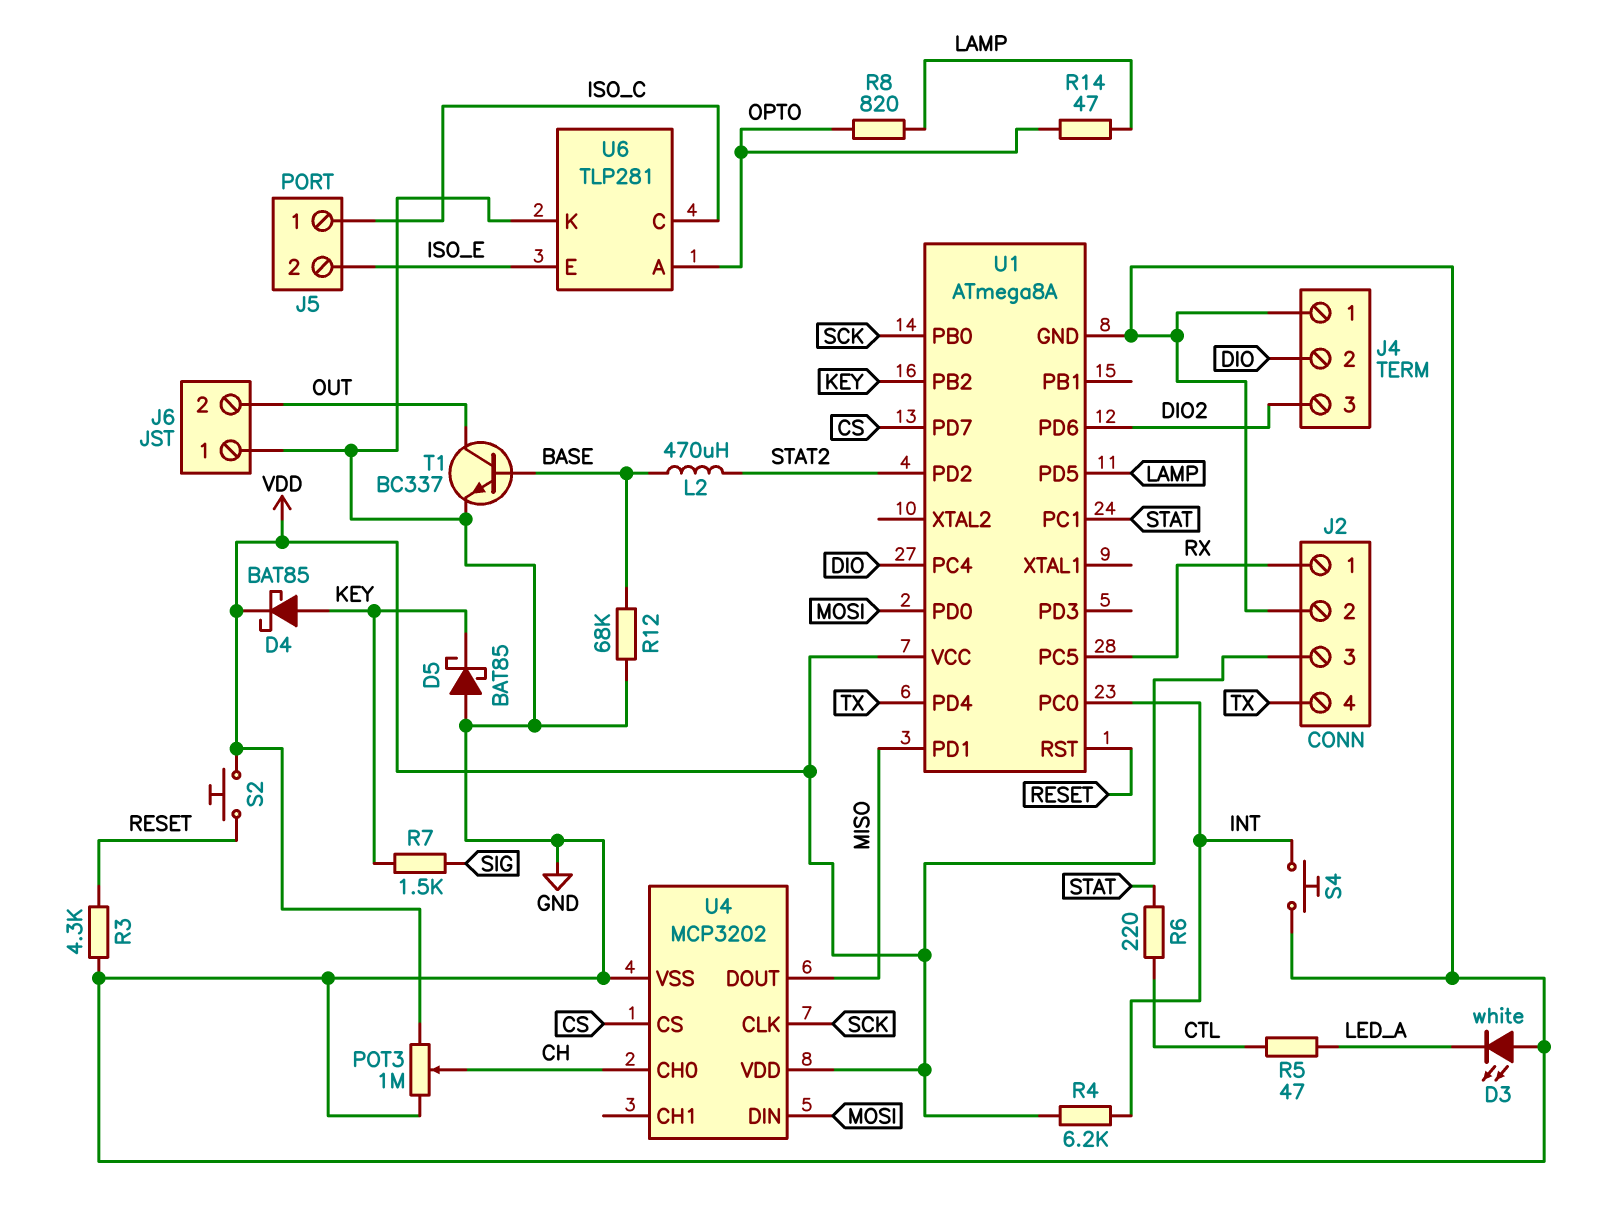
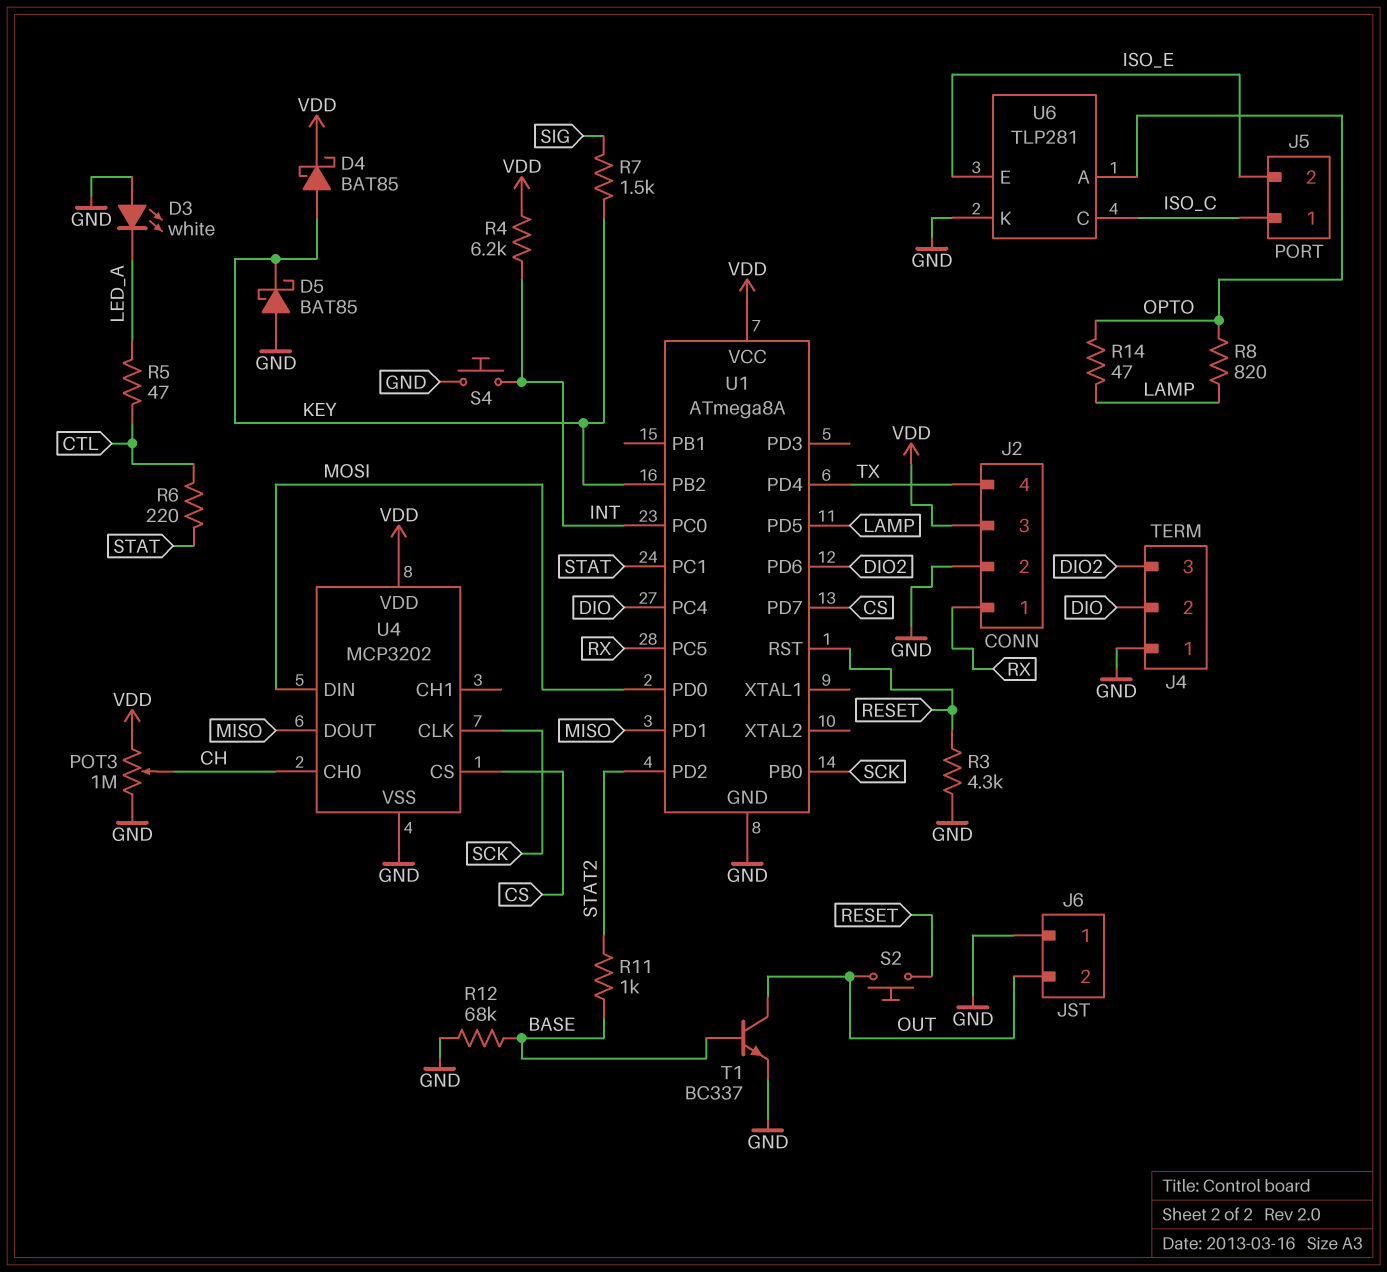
L2: 470uH (BASE, STAT2) -> none
R11: none -> 1k (BASE, STAT2)
S2: button (RESET, VDD) -> button (OUT, RESET)

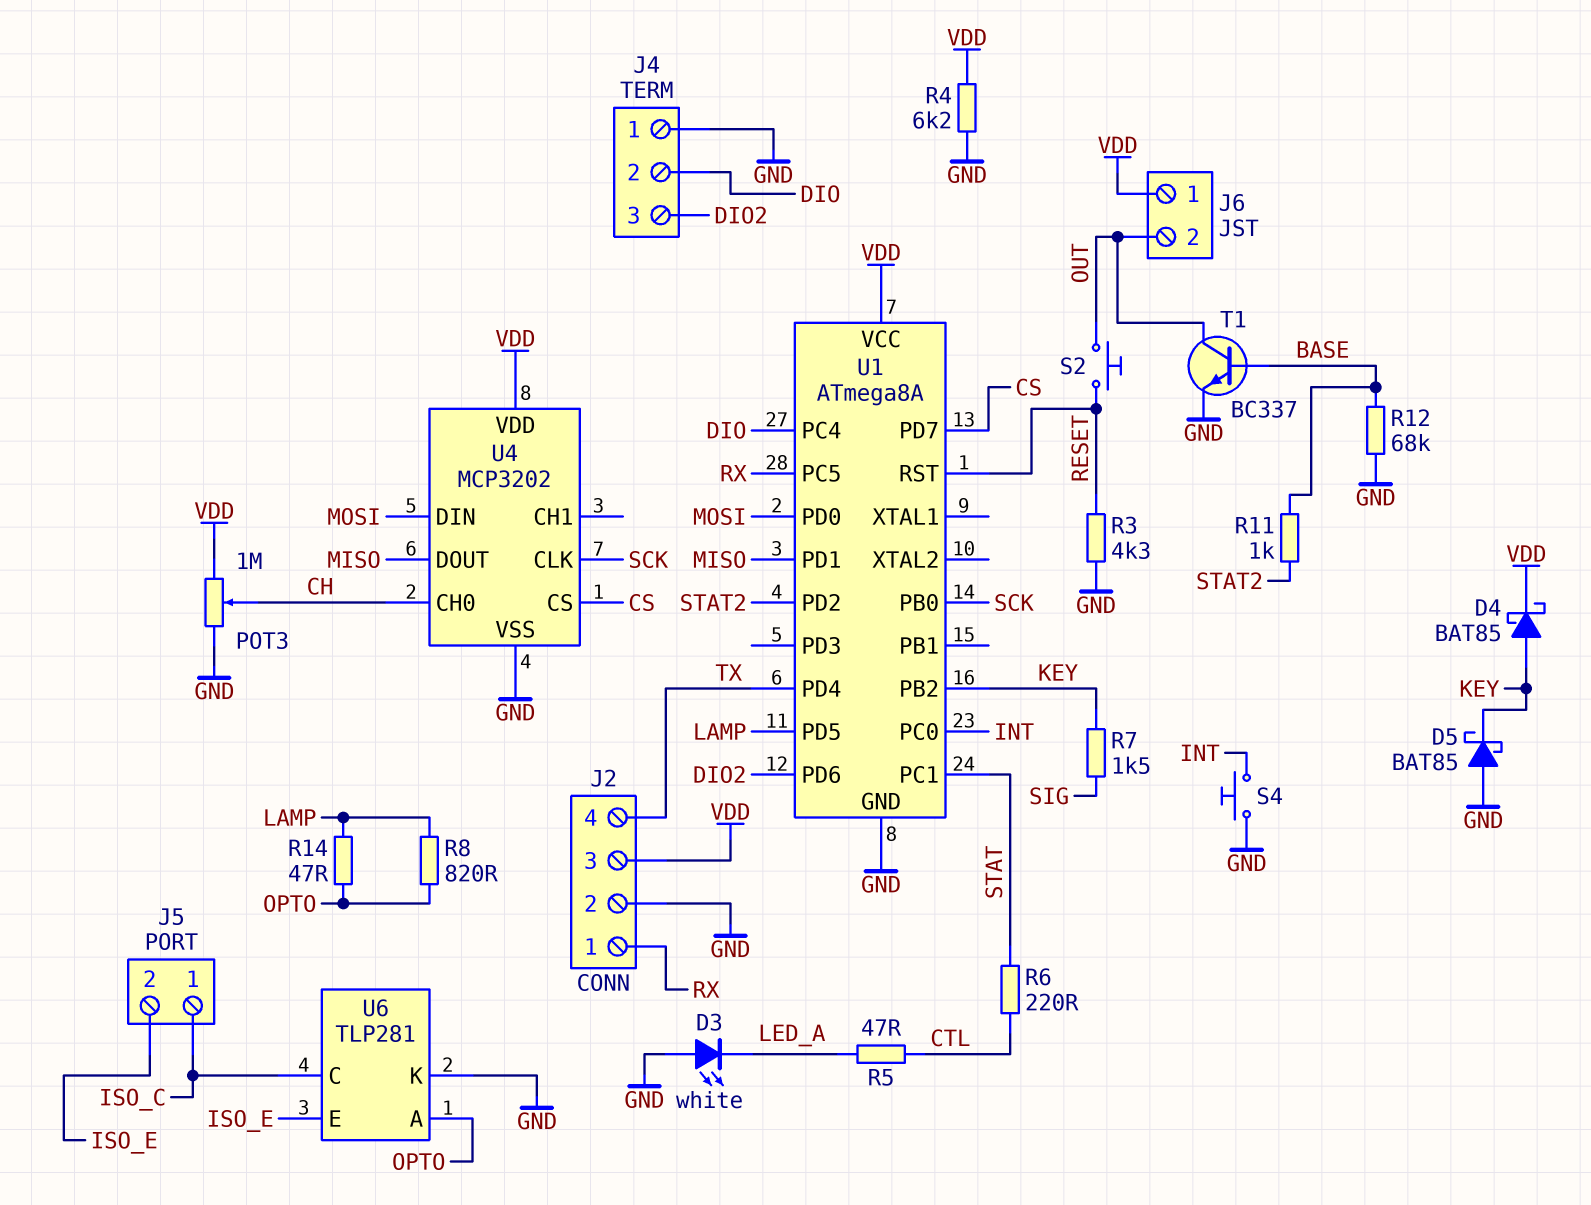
J6 pin 1: GND -> VDD
R4: 6.2k (INT, VDD) -> 6.2k (GND, VDD)

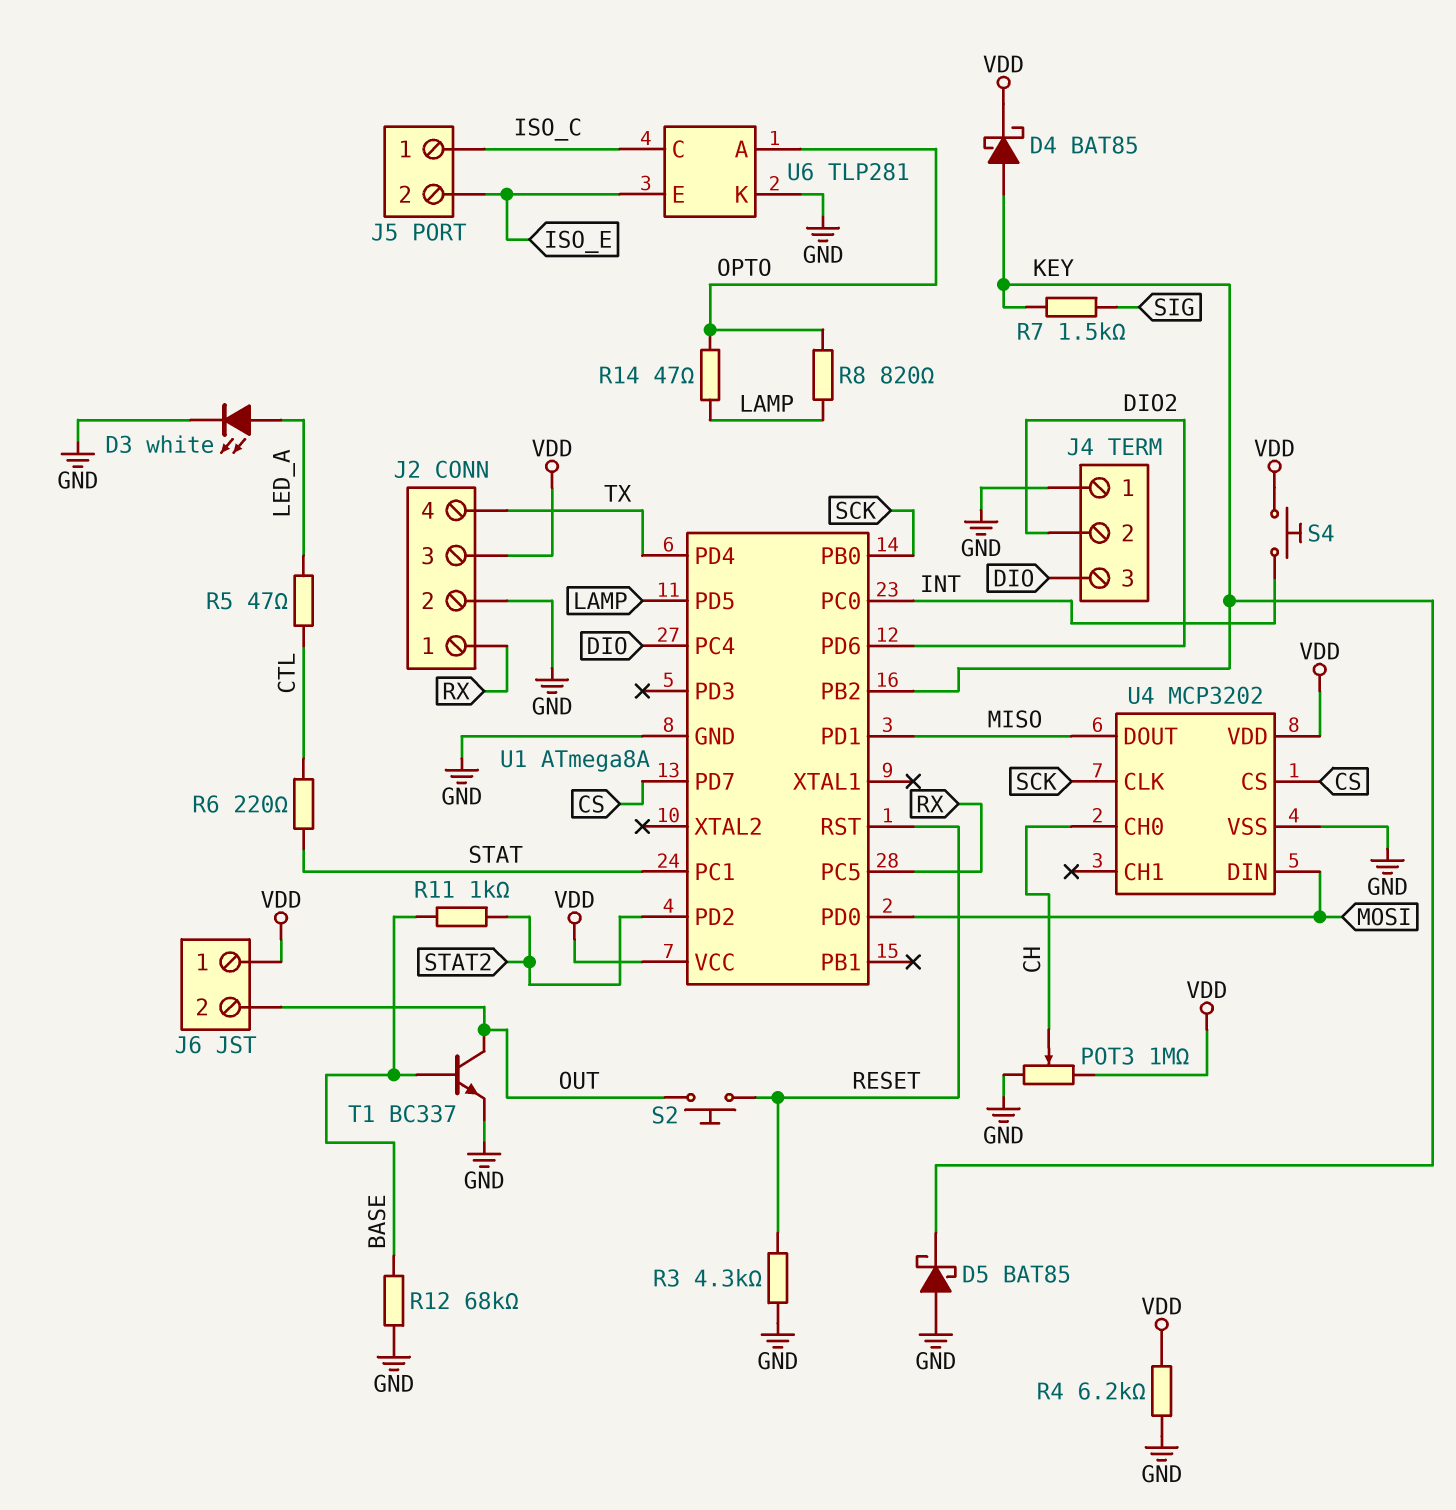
D3: LED white (A GND, K LED_A) -> LED white (A LED_A, K GND)
J4 pin 2: DIO -> DIO2
J4 pin 3: DIO2 -> DIO
S4: button (GND, INT) -> button (INT, VDD)

